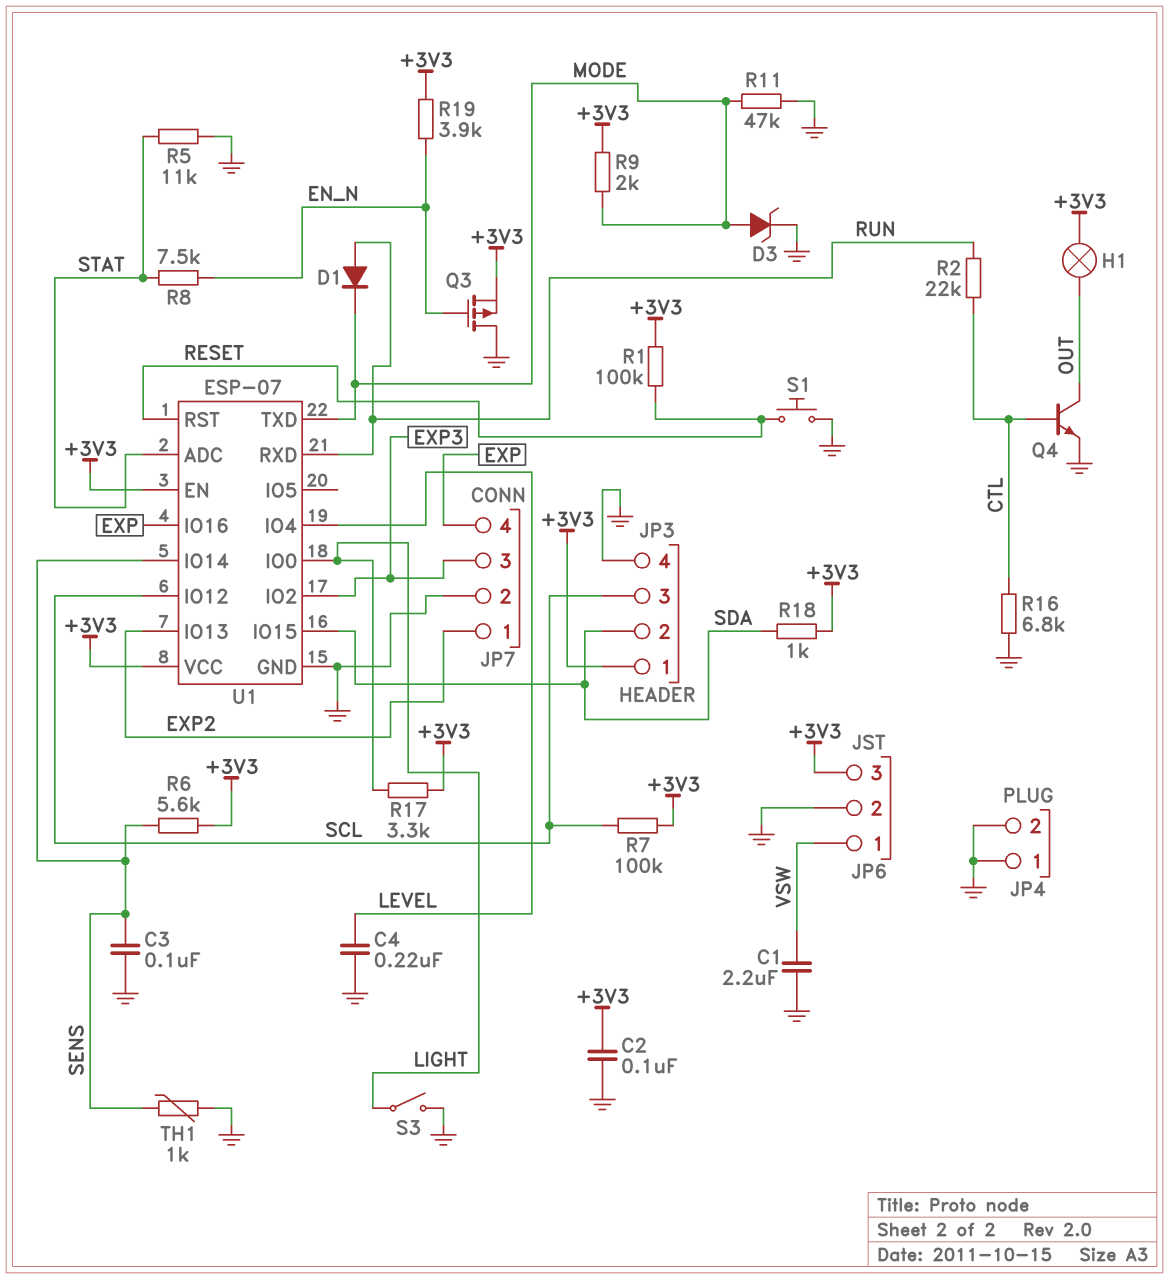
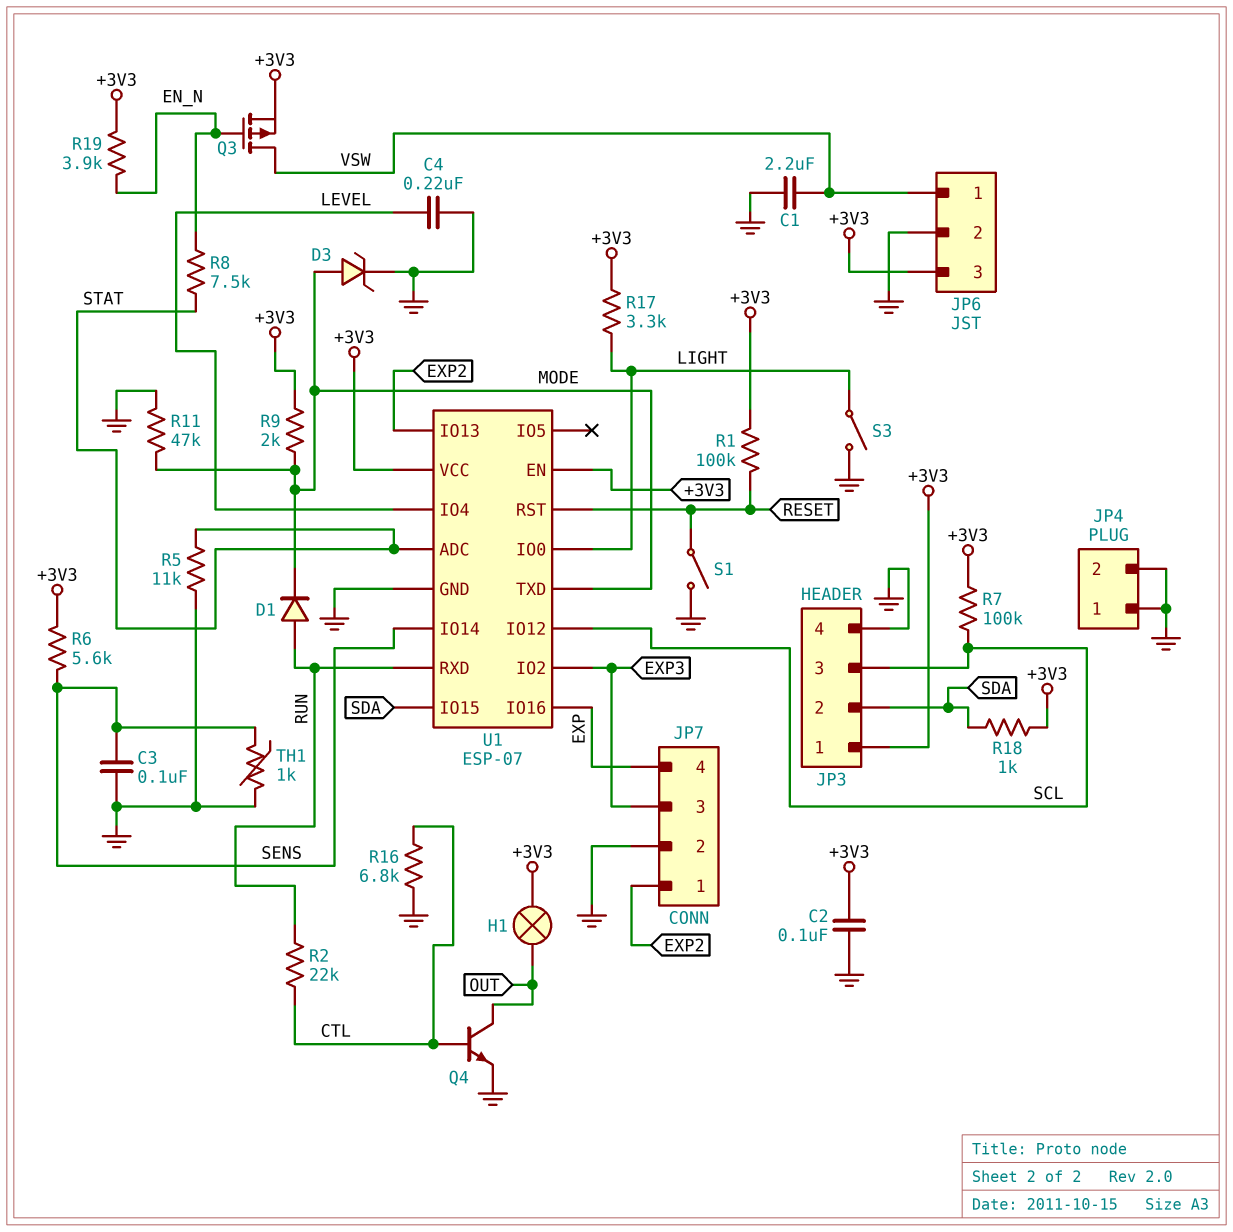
Q3: PMOS (G EN_N, D GND, S +3V3) -> PMOS (G EN_N, D VSW, S +3V3)
S1: button (GND, RESET) -> switch (GND, RESET)

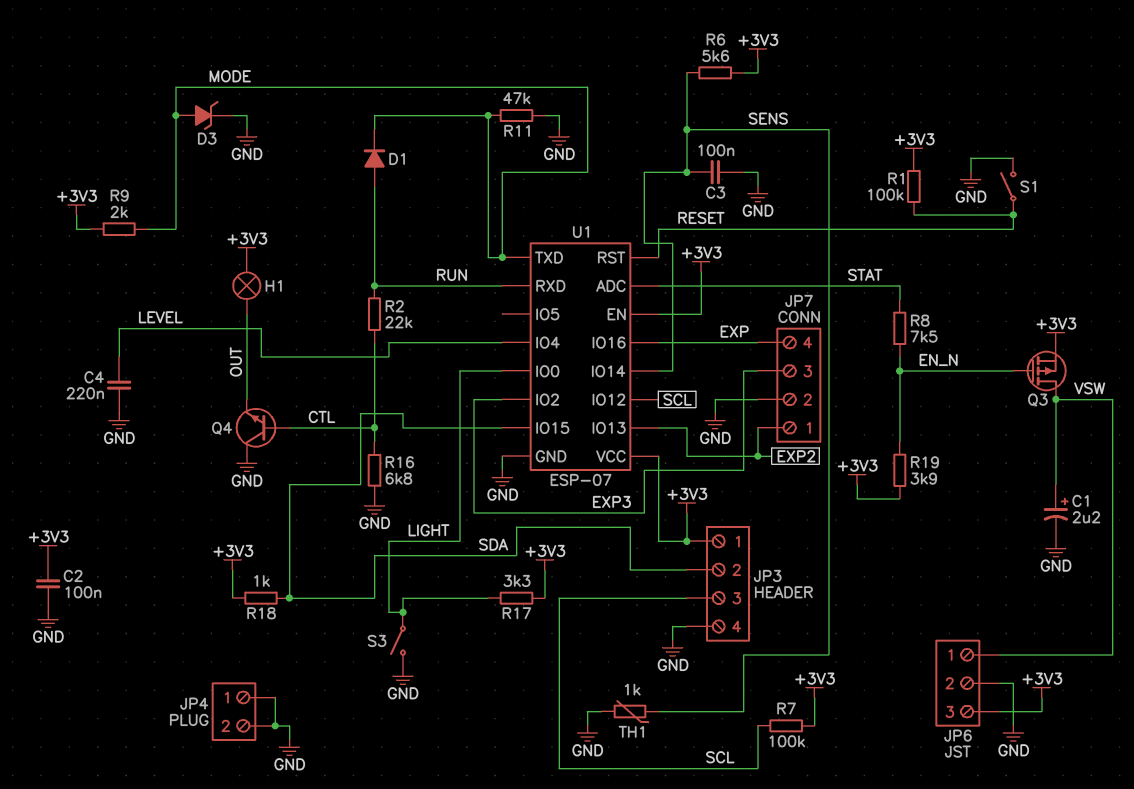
C1: 2.2uF (GND, VSW) -> 2.2uF (plus VSW, minus GND)
Q4: NPN (B CTL, C OUT, E GND) -> NPN (B CTL, C GND, E OUT)
R5: 11k (GND, STAT) -> none

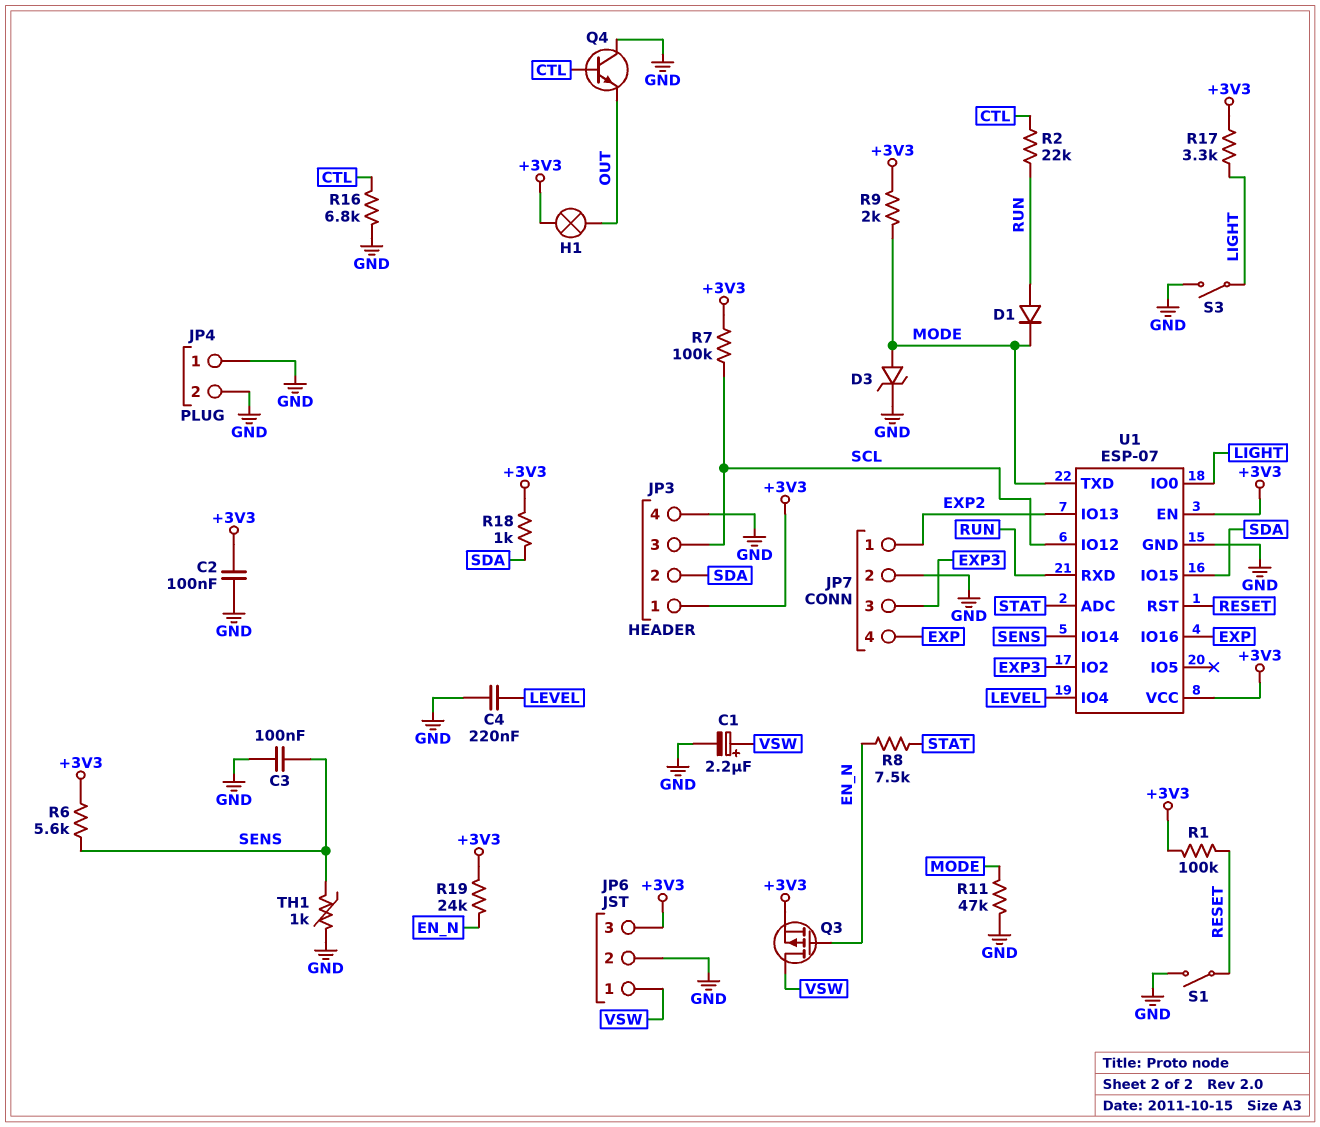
R19: 3.9k (+3V3, EN_N) -> 24k (+3V3, EN_N)

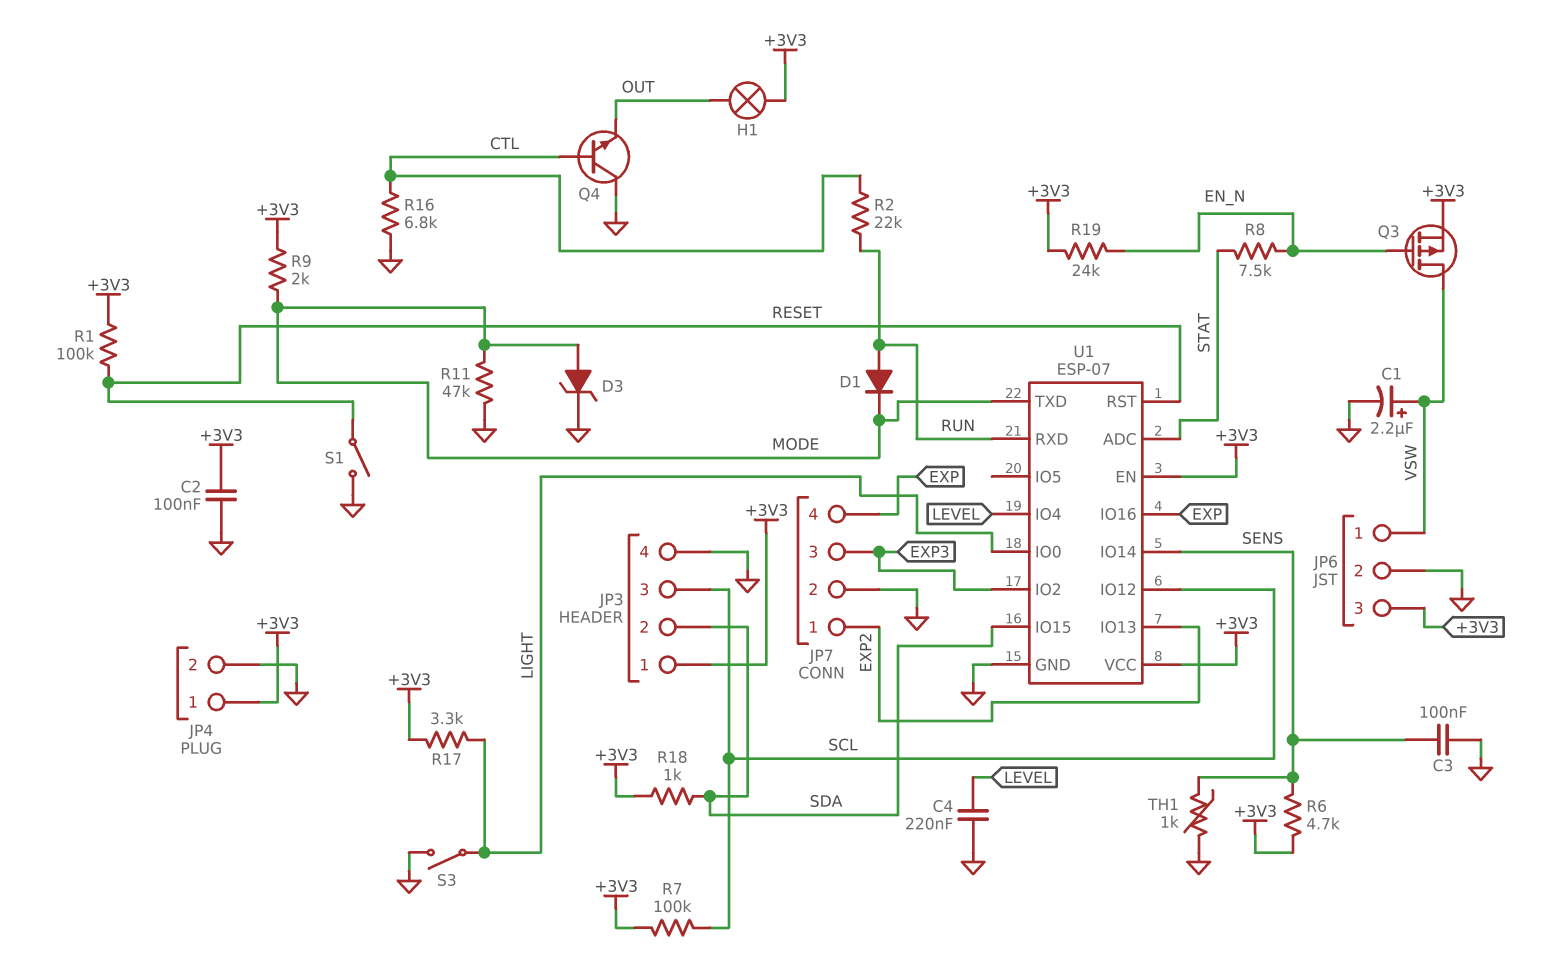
JP4 pin 1: GND -> +3V3
R6: 5.6k (+3V3, SENS) -> 4.7k (+3V3, SENS)

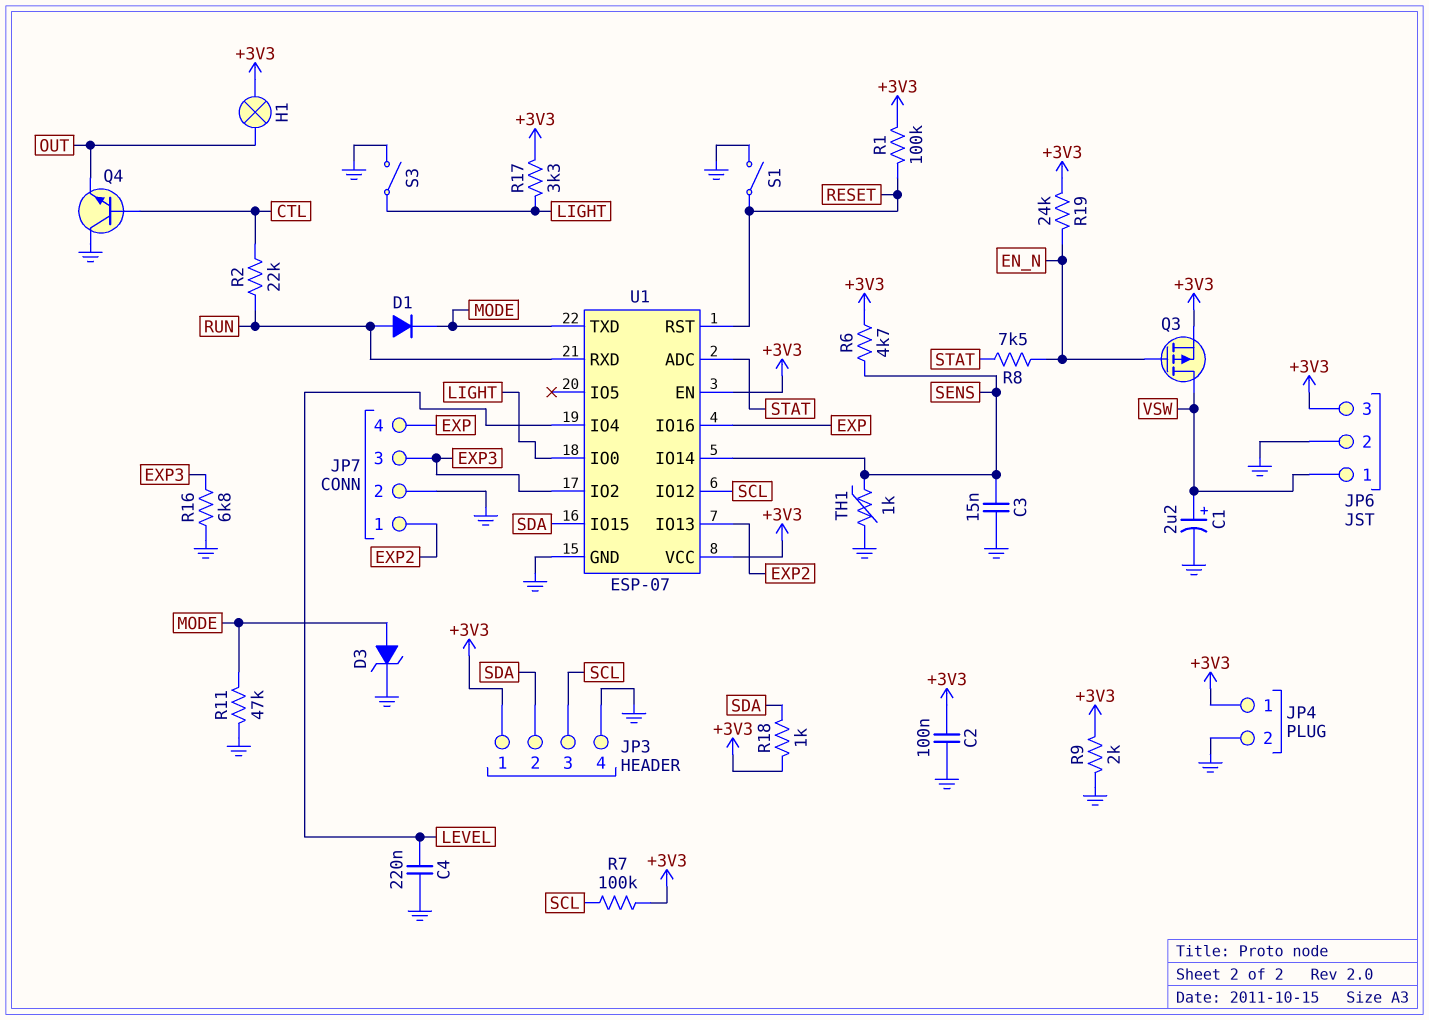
C3: 100nF (GND, SENS) -> 15nF (GND, SENS)
R9: 2k (+3V3, MODE) -> 2k (+3V3, GND)
R16: 6.8k (CTL, GND) -> 6.8k (EXP3, GND)

